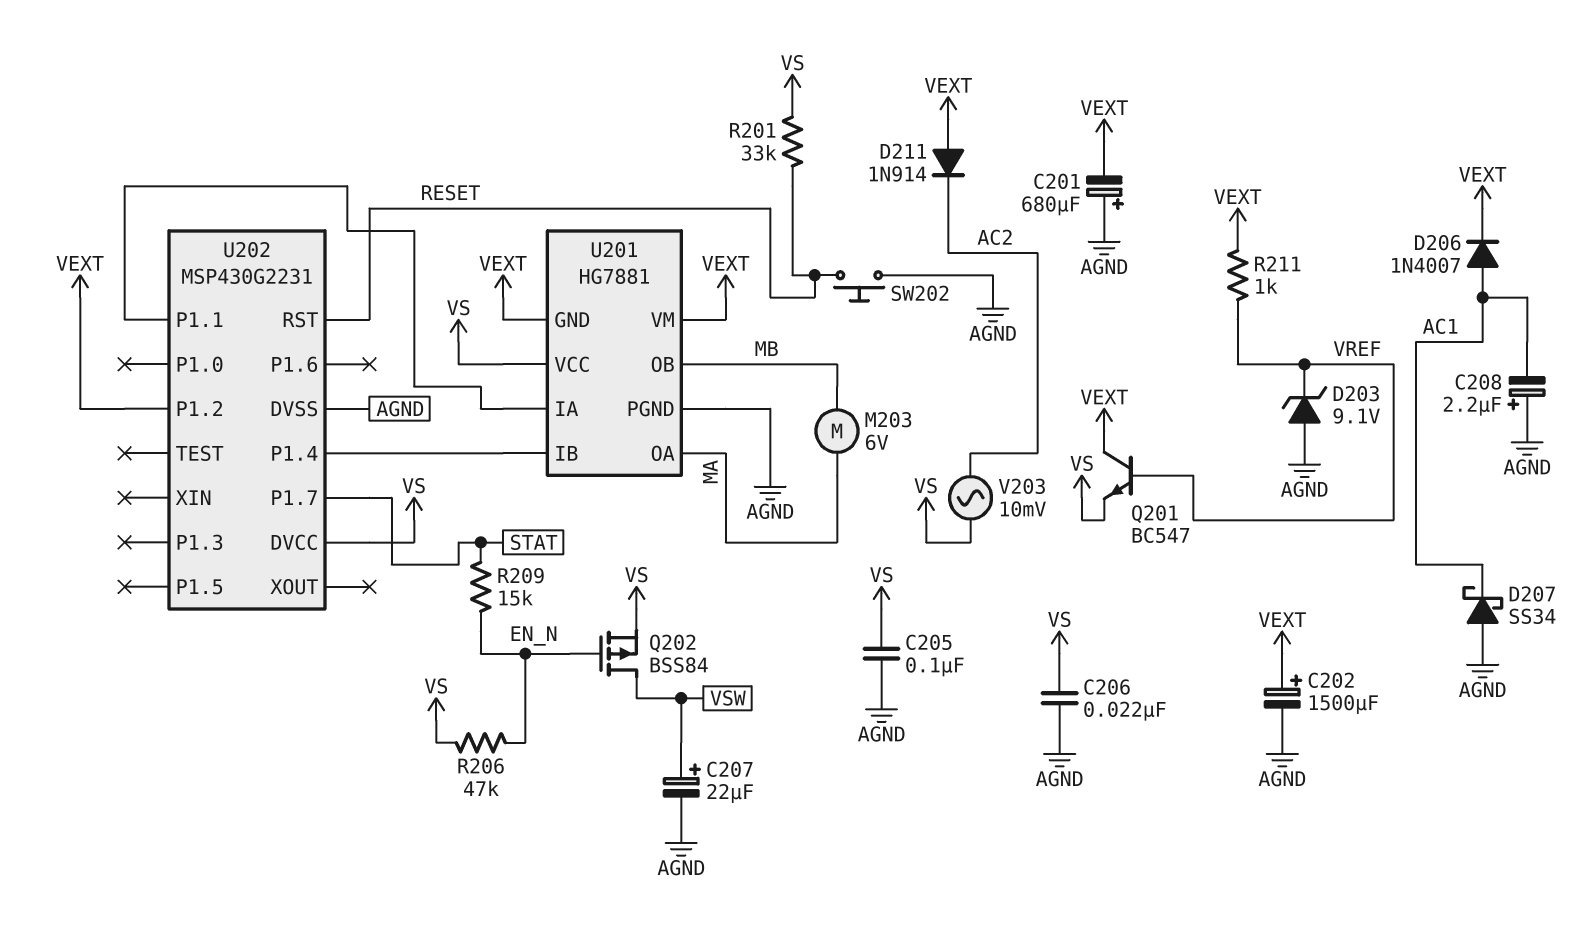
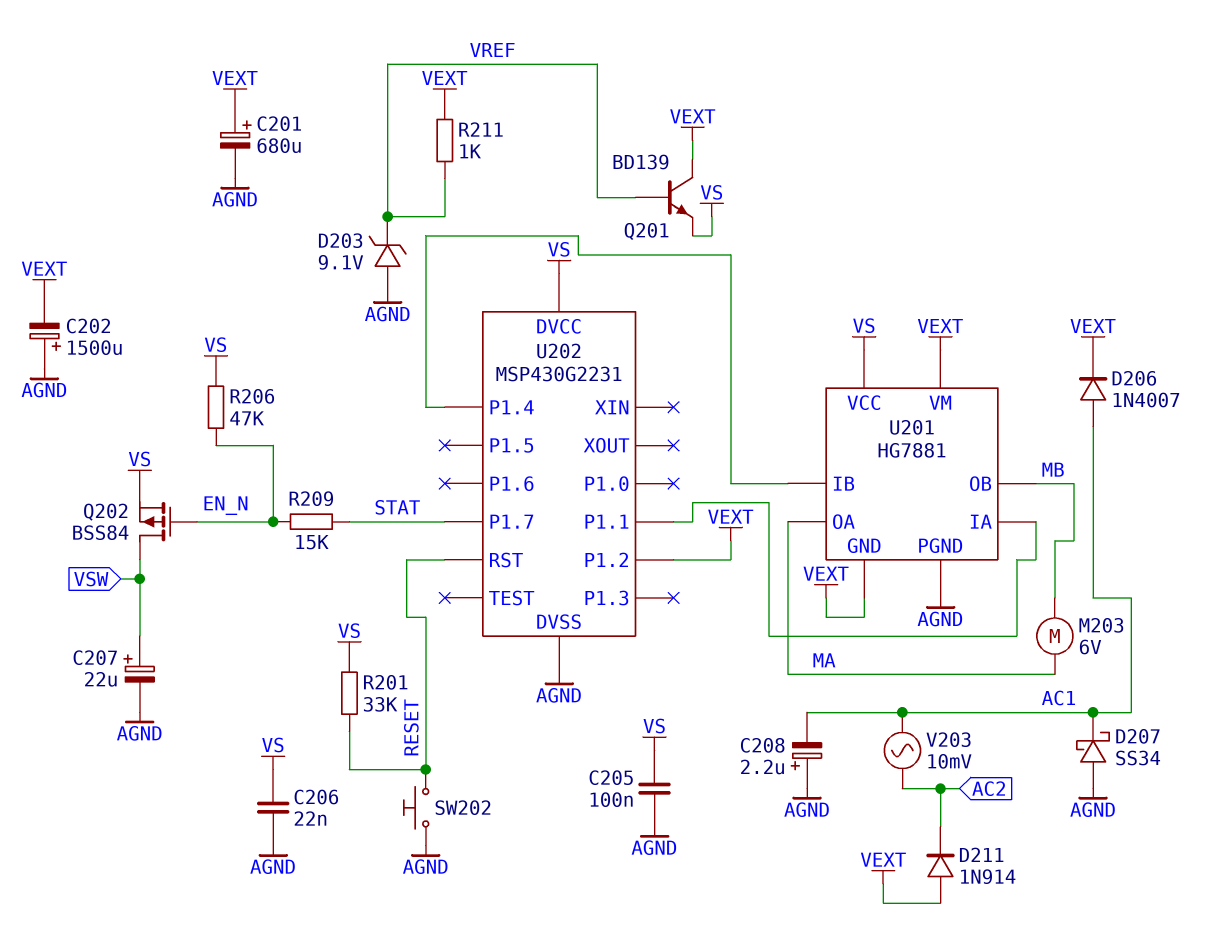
C201: 680uF (plus AGND, minus VEXT) -> 680uF (plus VEXT, minus AGND)
C202: 1500uF (plus VEXT, minus AGND) -> 1500uF (plus AGND, minus VEXT)
Q201: NPN BC547 (B VREF, C VEXT, E VS) -> NPN BD139 (B VREF, C VEXT, E VS)
V203: AC 10mV (AC2, VS) -> AC 10mV (AC1, AC2)

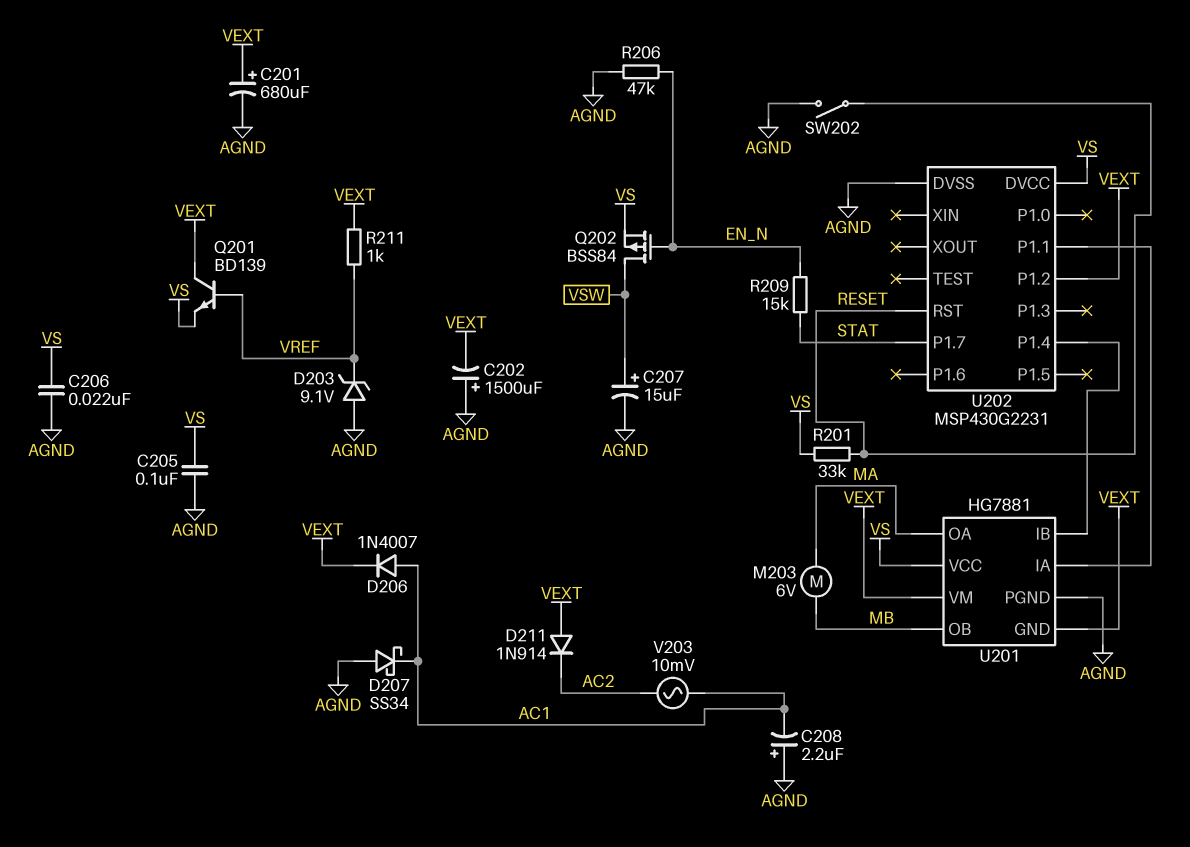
C207: 22uF (plus VSW, minus AGND) -> 15uF (plus VSW, minus AGND)
R206: 47k (EN_N, VS) -> 47k (AGND, EN_N)
SW202: button (AGND, RESET) -> switch (AGND, RESET)

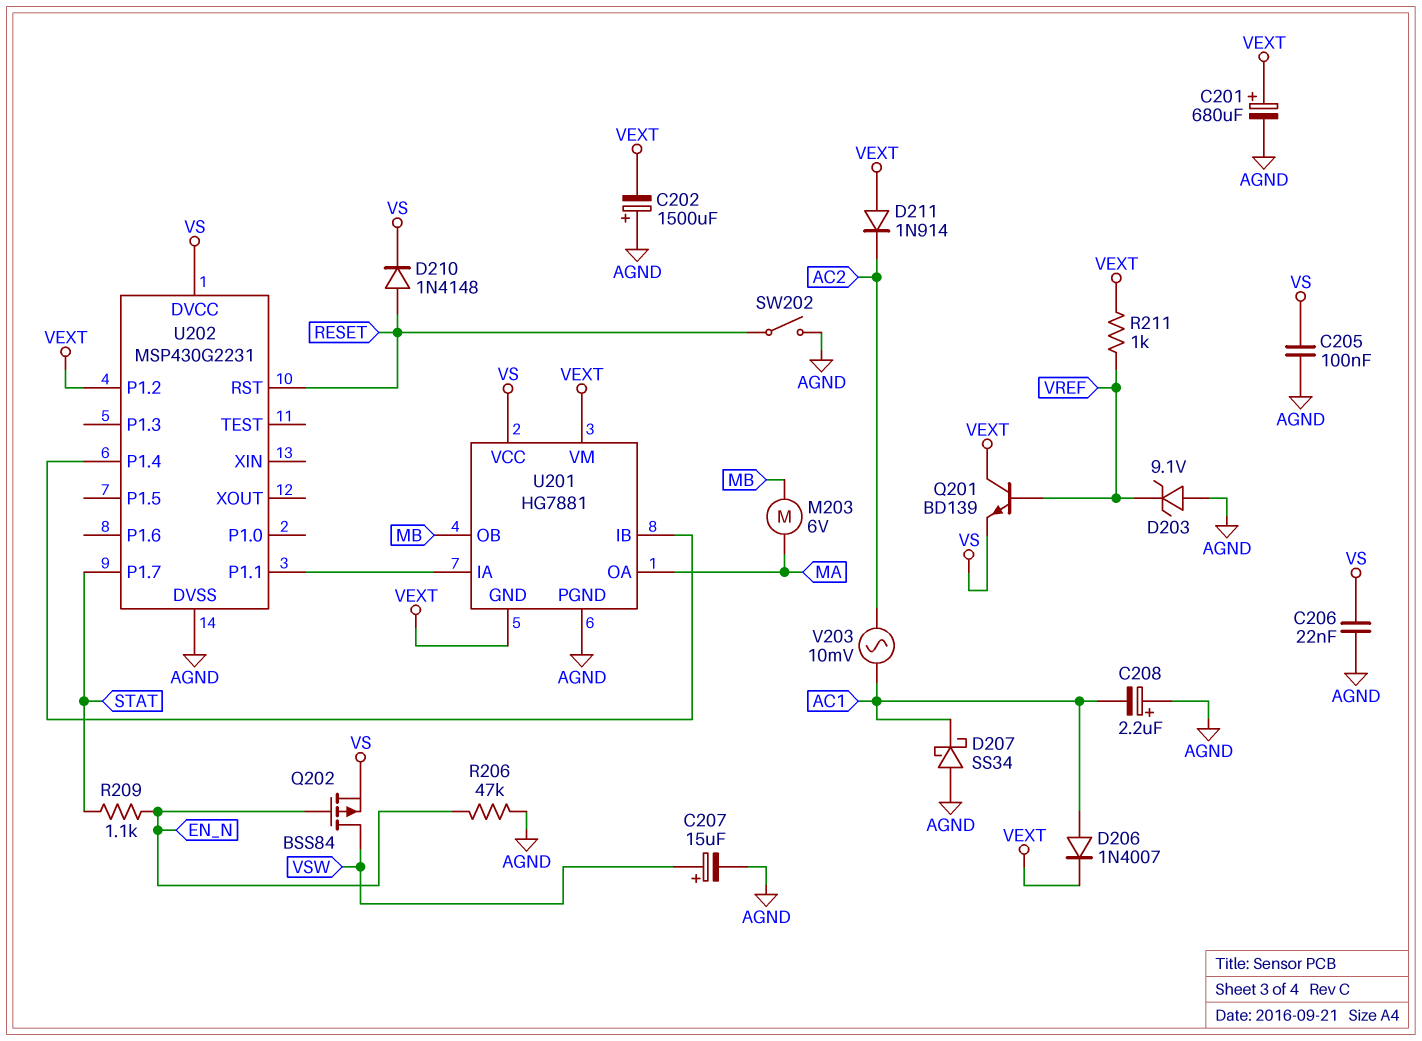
D210: none -> diode 1N4148 (A RESET, K VS)
R201: 33k (RESET, VS) -> none
R209: 15k (EN_N, STAT) -> 1.1k (EN_N, STAT)

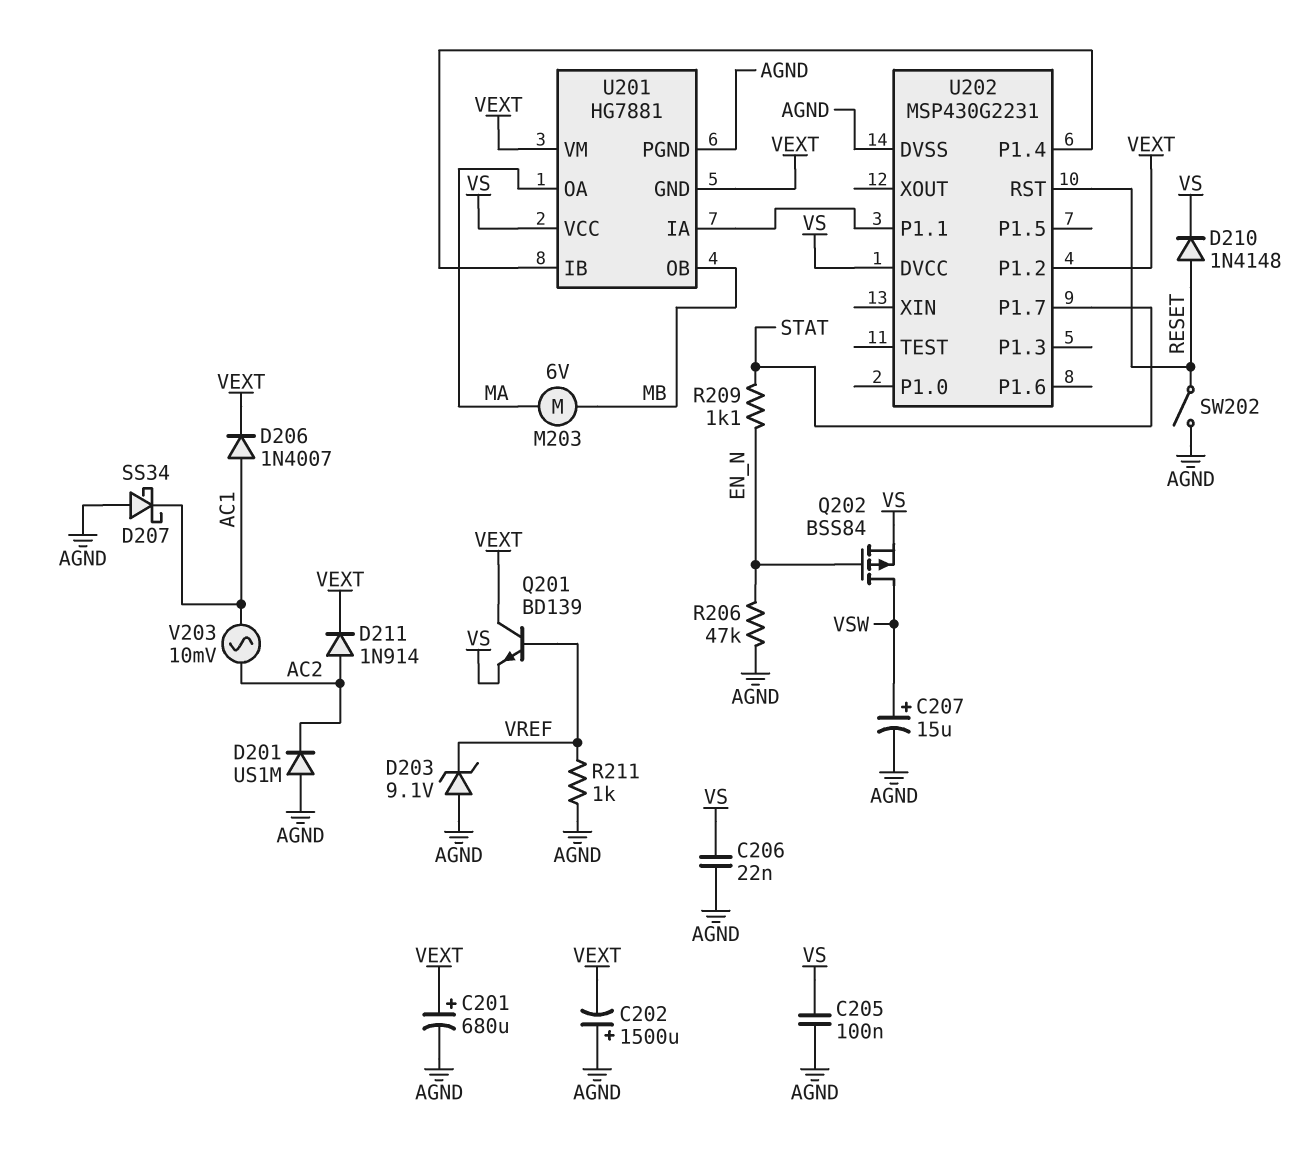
C208: 2.2uF (plus AGND, minus AC1) -> none
D201: none -> diode US1M (A AGND, K AC2)
D211: diode 1N914 (A VEXT, K AC2) -> diode 1N914 (A AC2, K VEXT)
R211: 1k (VEXT, VREF) -> 1k (AGND, VREF)

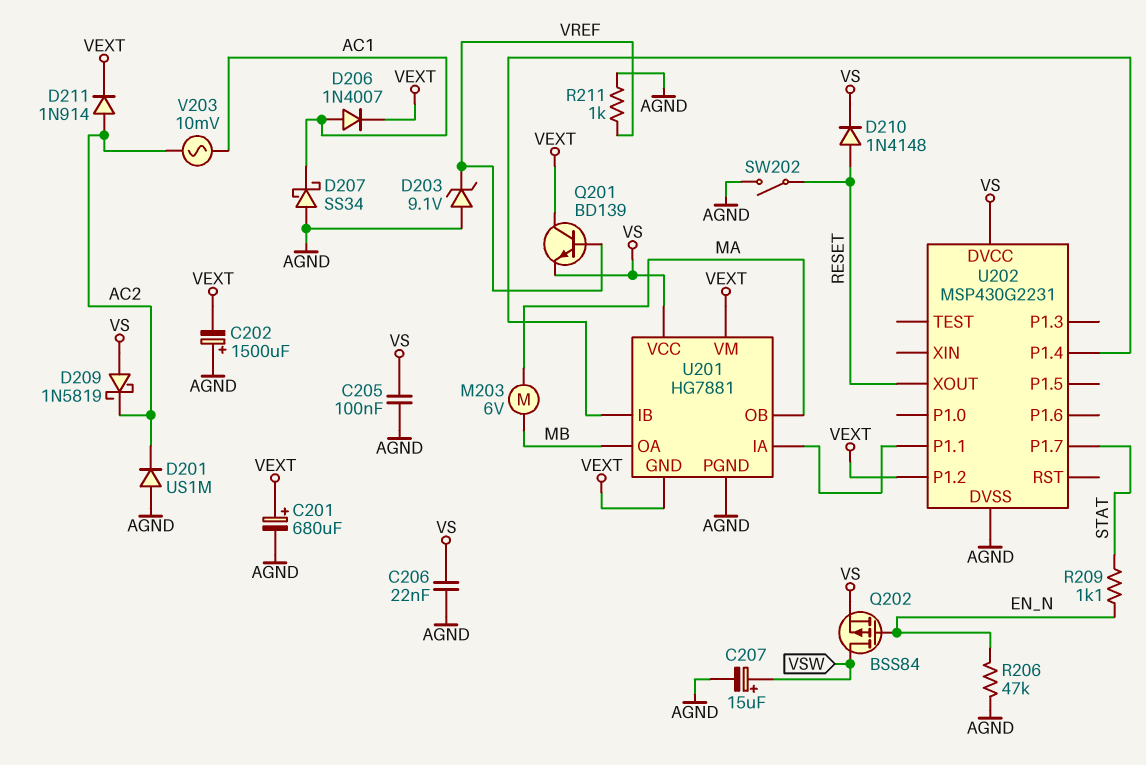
D209: none -> schottky 1N5819 (A VS, K AC2)
U201 pin OA: MA -> MB
U201 pin OB: MB -> MA
U202 pin RST: RESET -> none
U202 pin XOUT: none -> RESET

